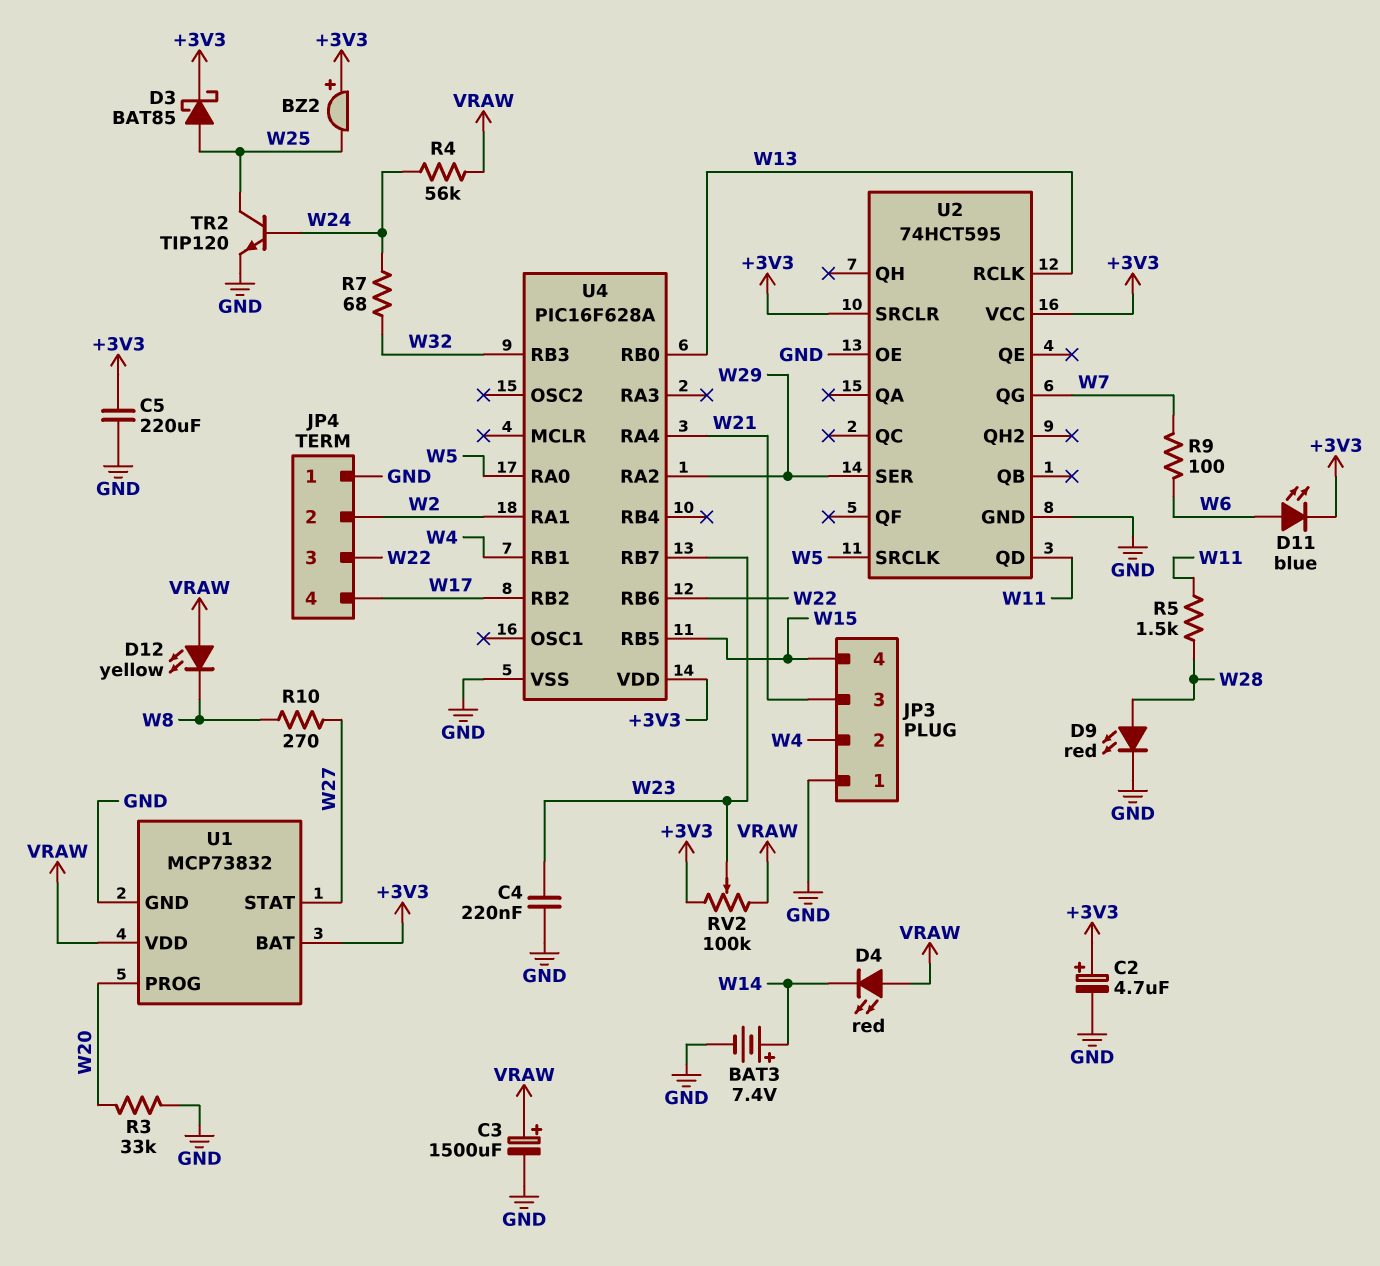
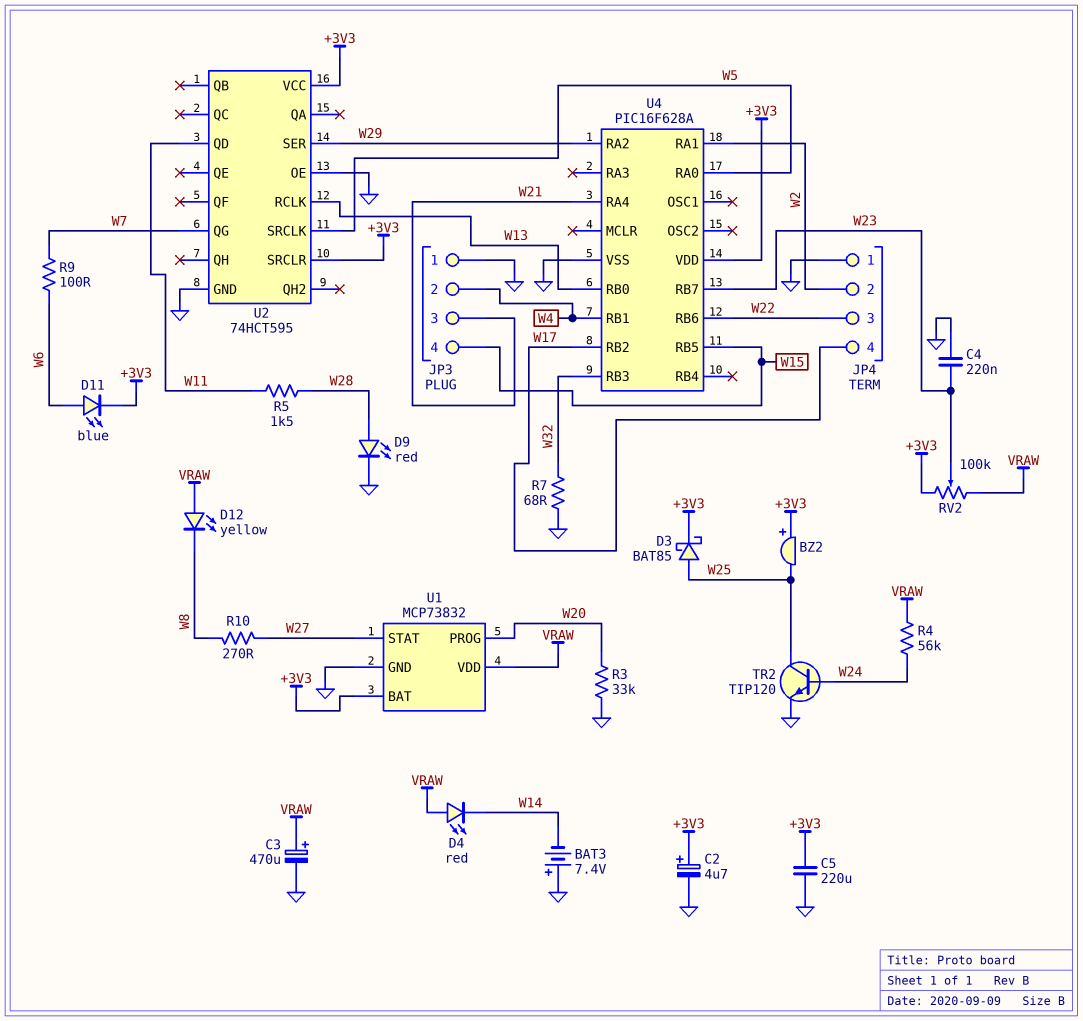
BAT3: 7.4V (plus W14, minus GND) -> 7.4V (plus GND, minus W14)
C3: 1500uF (plus VRAW, minus GND) -> 470uF (plus VRAW, minus GND)
R7: 68 (W24, W32) -> 68 (GND, W32)

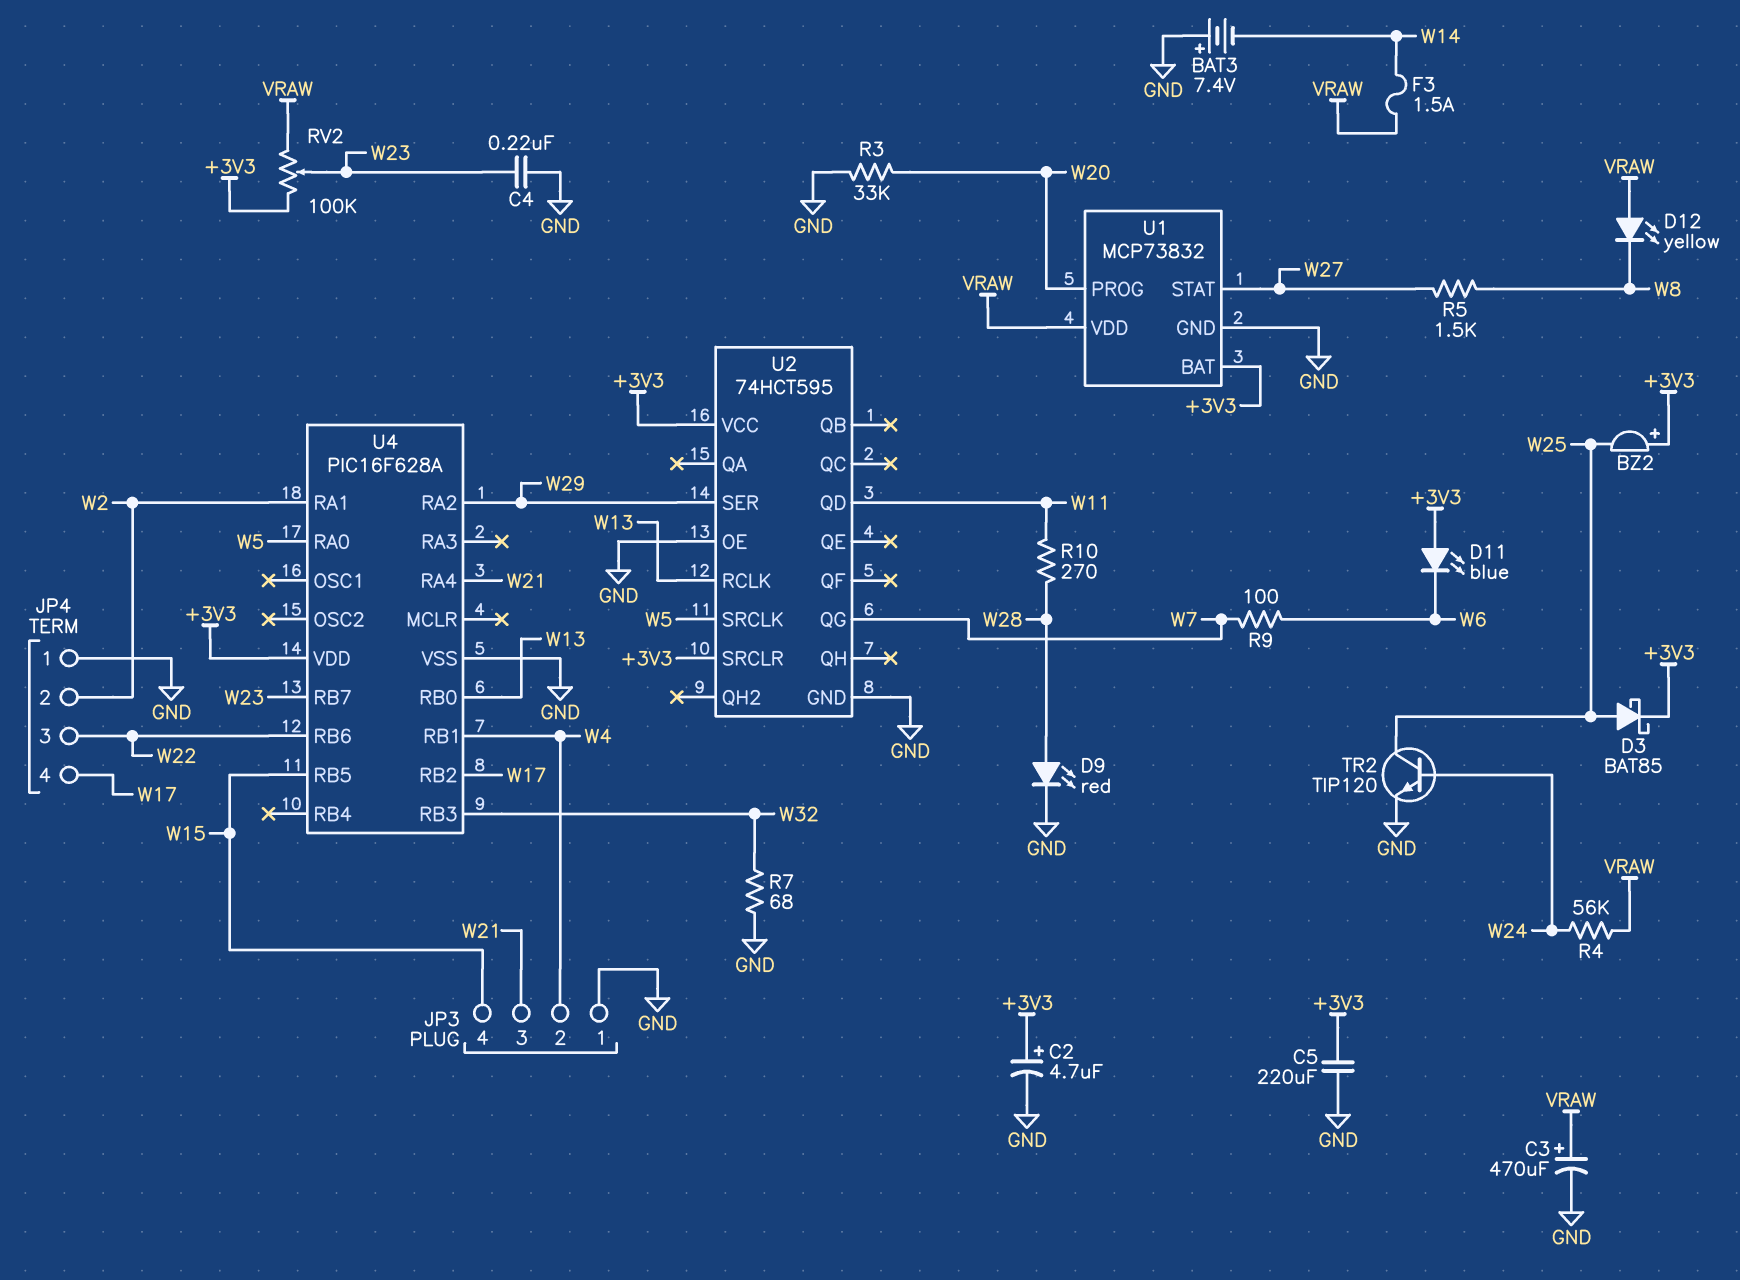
D4: LED red (A VRAW, K W14) -> none
D11: LED blue (A W6, K +3V3) -> LED blue (A +3V3, K W6)
F3: none -> 1.5A (VRAW, W14)
R5: 1.5k (W11, W28) -> 1.5k (W8, W27)
R10: 270 (W8, W27) -> 270 (W11, W28)

